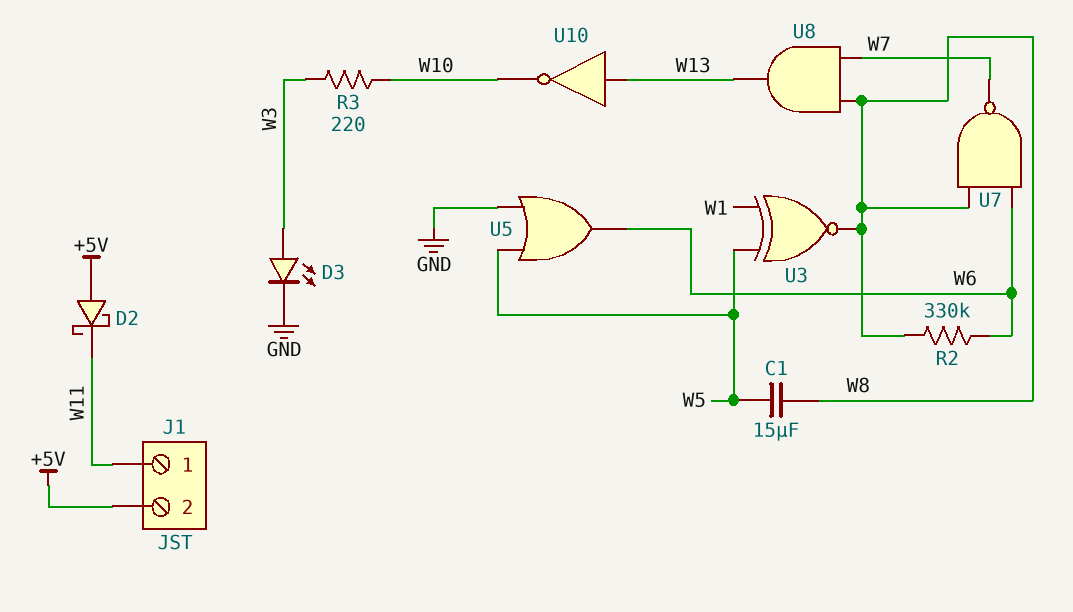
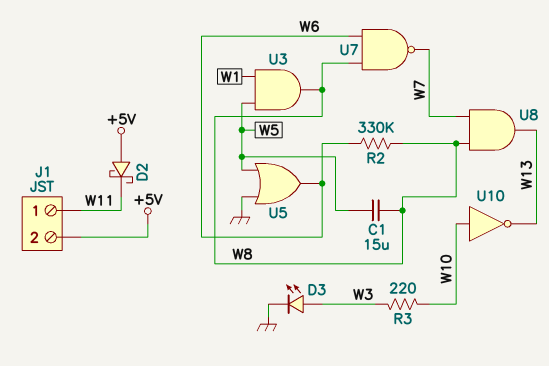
U3: XNOR (in W1, in W5, out W8) -> AND (in W1, in W5, out W8)
U10: NOT (in W13, out W10) -> NOT (in W10, out W13)

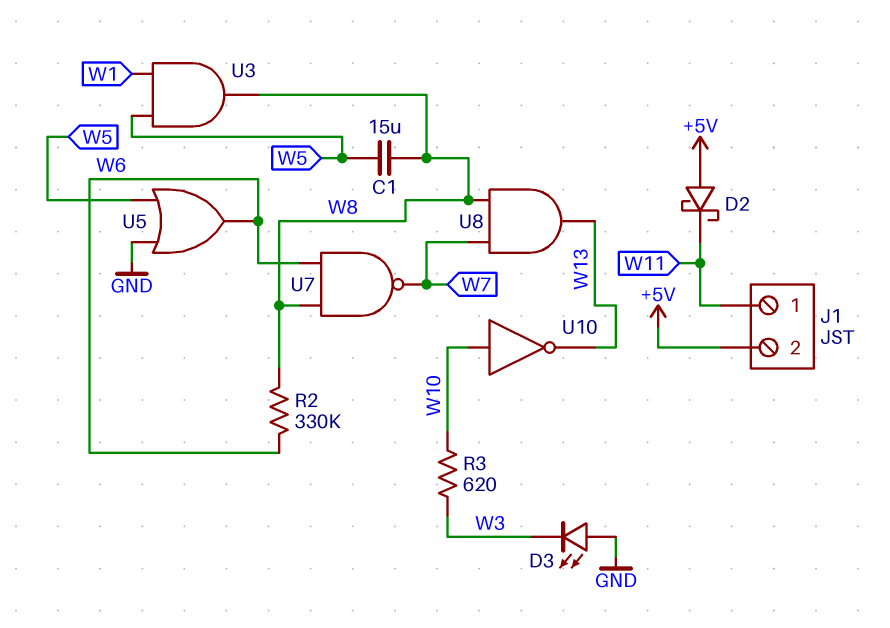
D3: LED (A W3, K GND) -> LED (A GND, K W3)
R3: 220 (W3, W10) -> 620 (W3, W10)

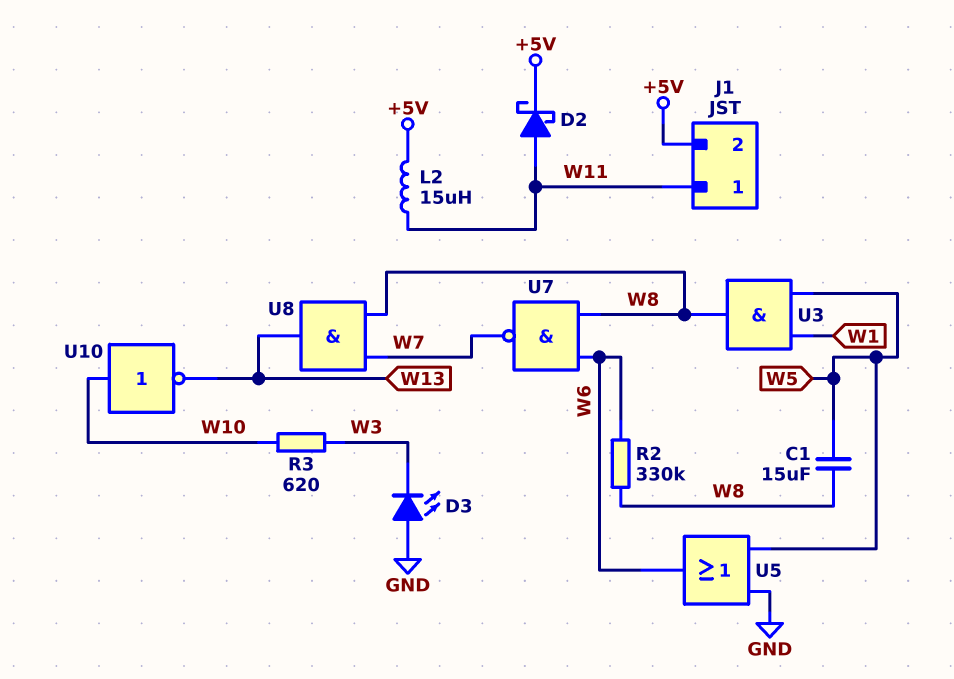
D2: schottky (A +5V, K W11) -> schottky (A W11, K +5V)
L2: none -> 15uH (+5V, W11)

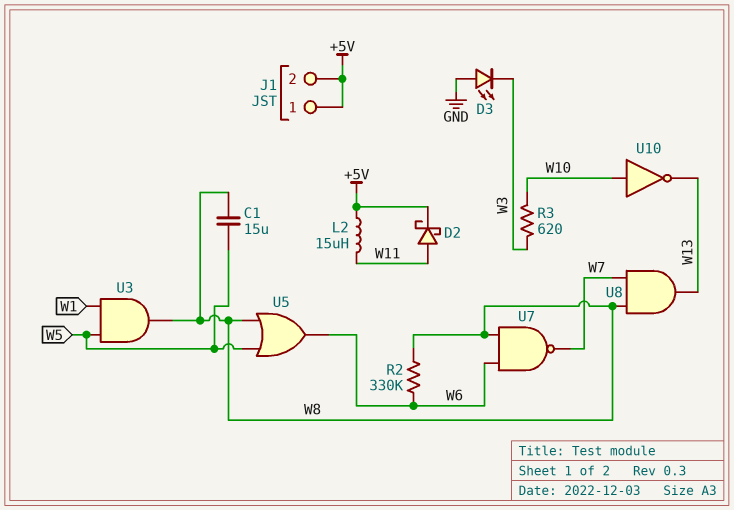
J1 pin 1: W11 -> +5V
U5: OR (in GND, in W5, out W6) -> OR (in W5, in W8, out W6)

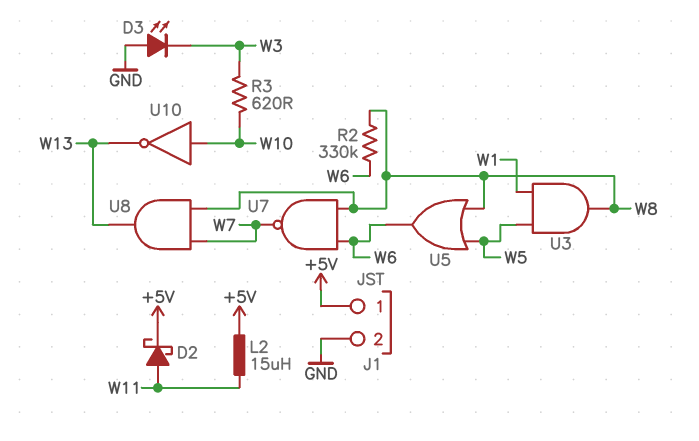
C1: 15uF (W5, W8) -> none
J1 pin 2: +5V -> GND

